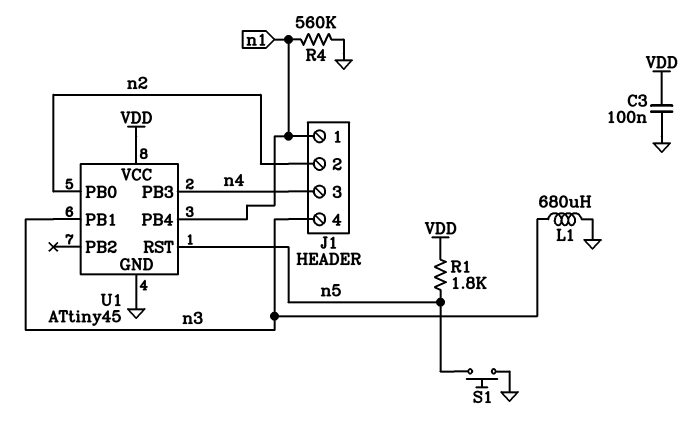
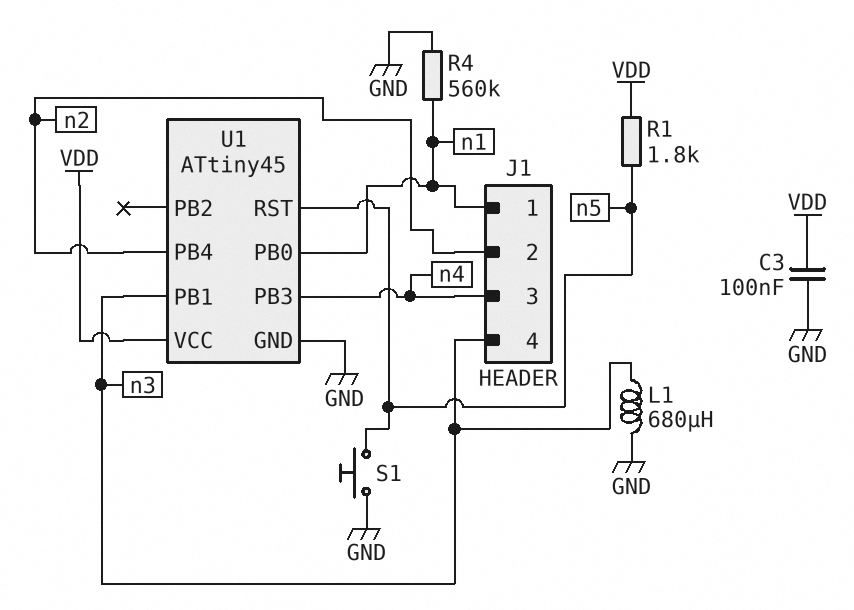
U1 pin PB0: n2 -> n1
U1 pin PB4: n1 -> n2

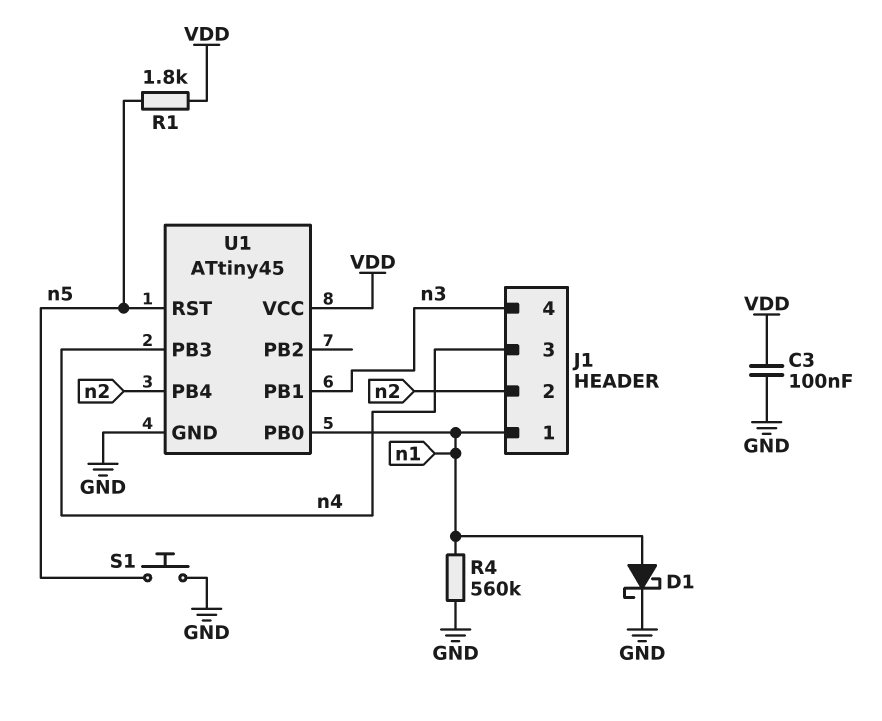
D1: none -> schottky (A n1, K GND)
L1: 680uH (GND, n3) -> none

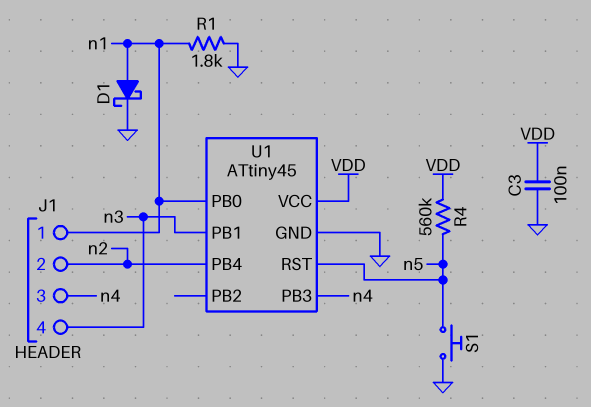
R1: 1.8k (VDD, n5) -> 1.8k (GND, n1)
R4: 560k (GND, n1) -> 560k (VDD, n5)

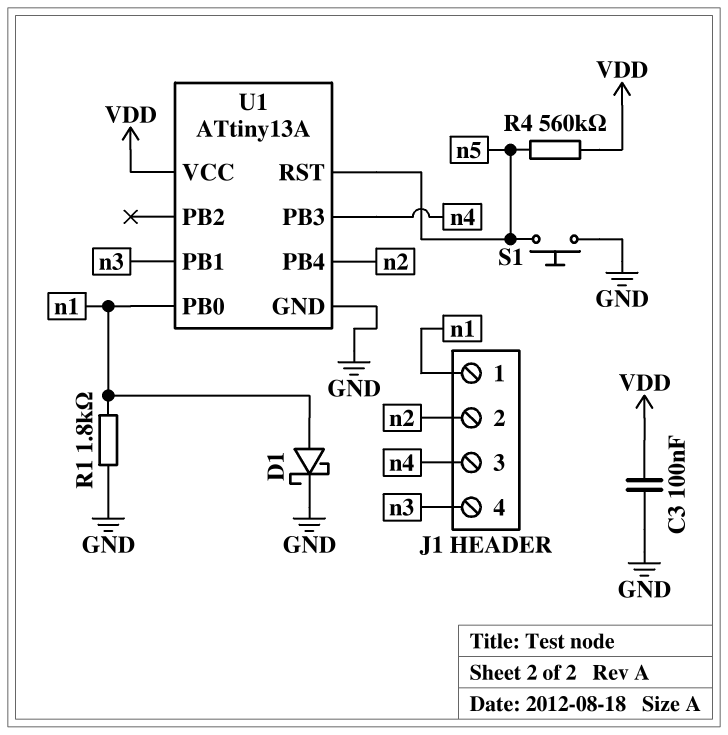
U1: ATtiny45 -> ATtiny13A

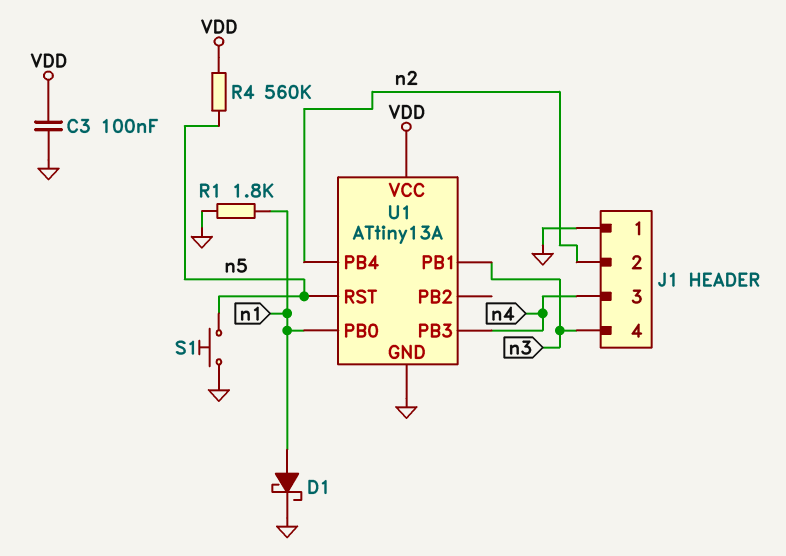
J1 pin 1: n1 -> GND

